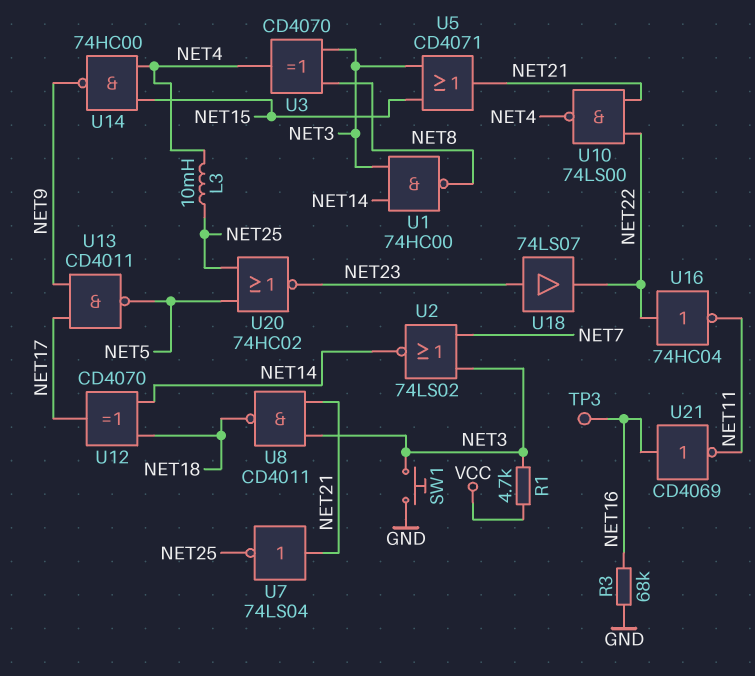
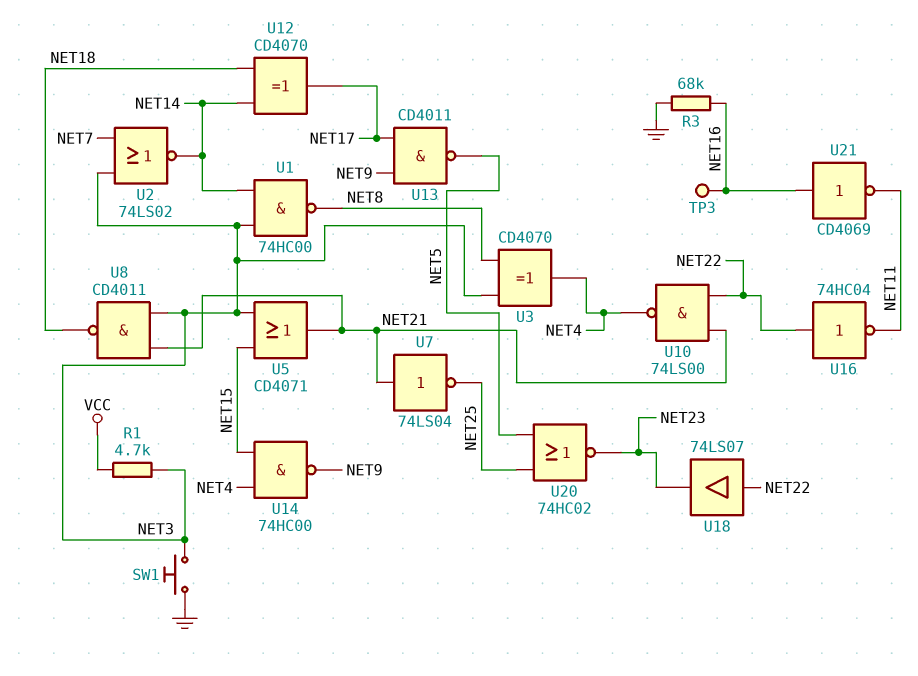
L3: 10mH (NET4, NET25) -> none
U18: buffer 74LS07 (in NET23, out NET22) -> buffer 74LS07 (in NET22, out NET23)

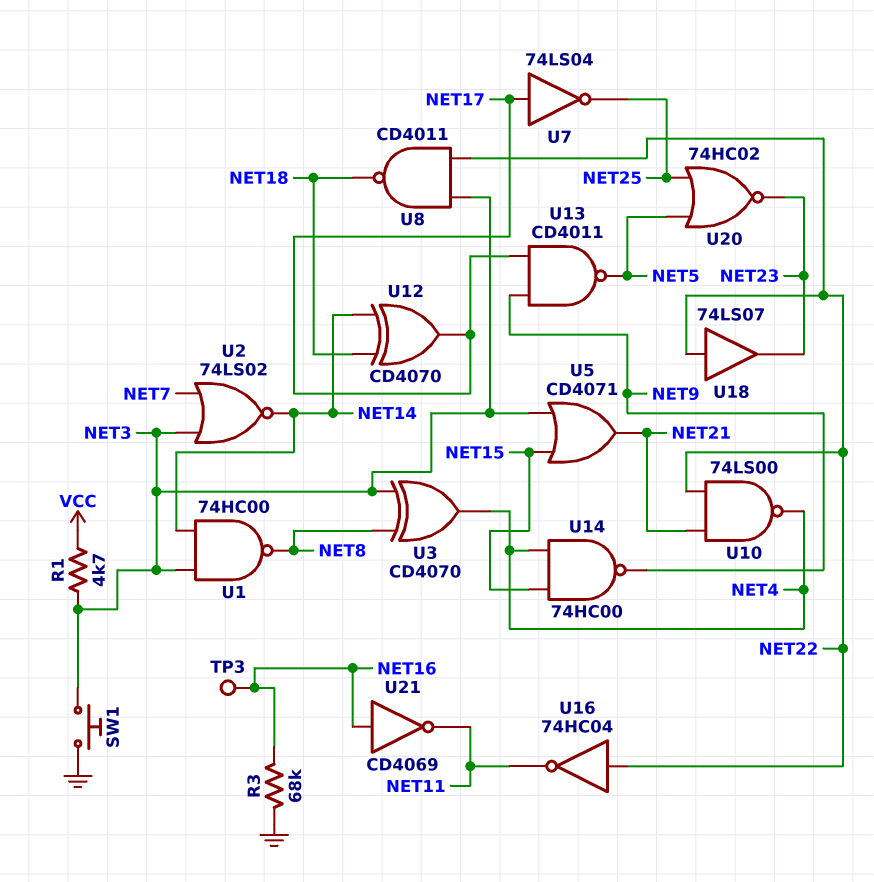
U7: NOT 74LS04 (in NET21, out NET25) -> NOT 74LS04 (in NET17, out NET25)
U8: NAND CD4011 (in NET3, in NET21, out NET18) -> NAND CD4011 (in NET3, in NET22, out NET18)

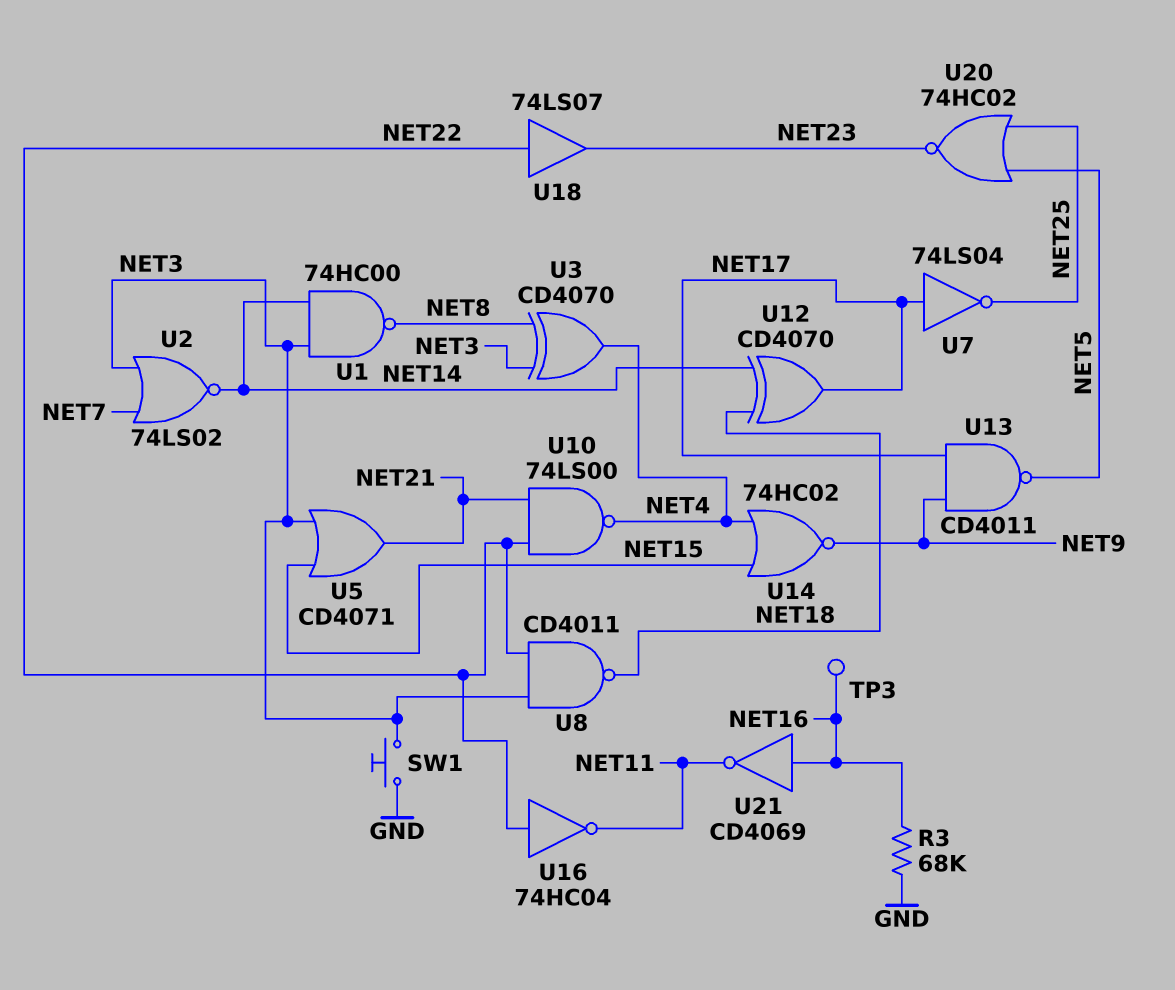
R1: 4.7k (NET3, VCC) -> none
U14: NAND 74HC00 (in NET4, in NET15, out NET9) -> NOR 74HC02 (in NET4, in NET15, out NET9)

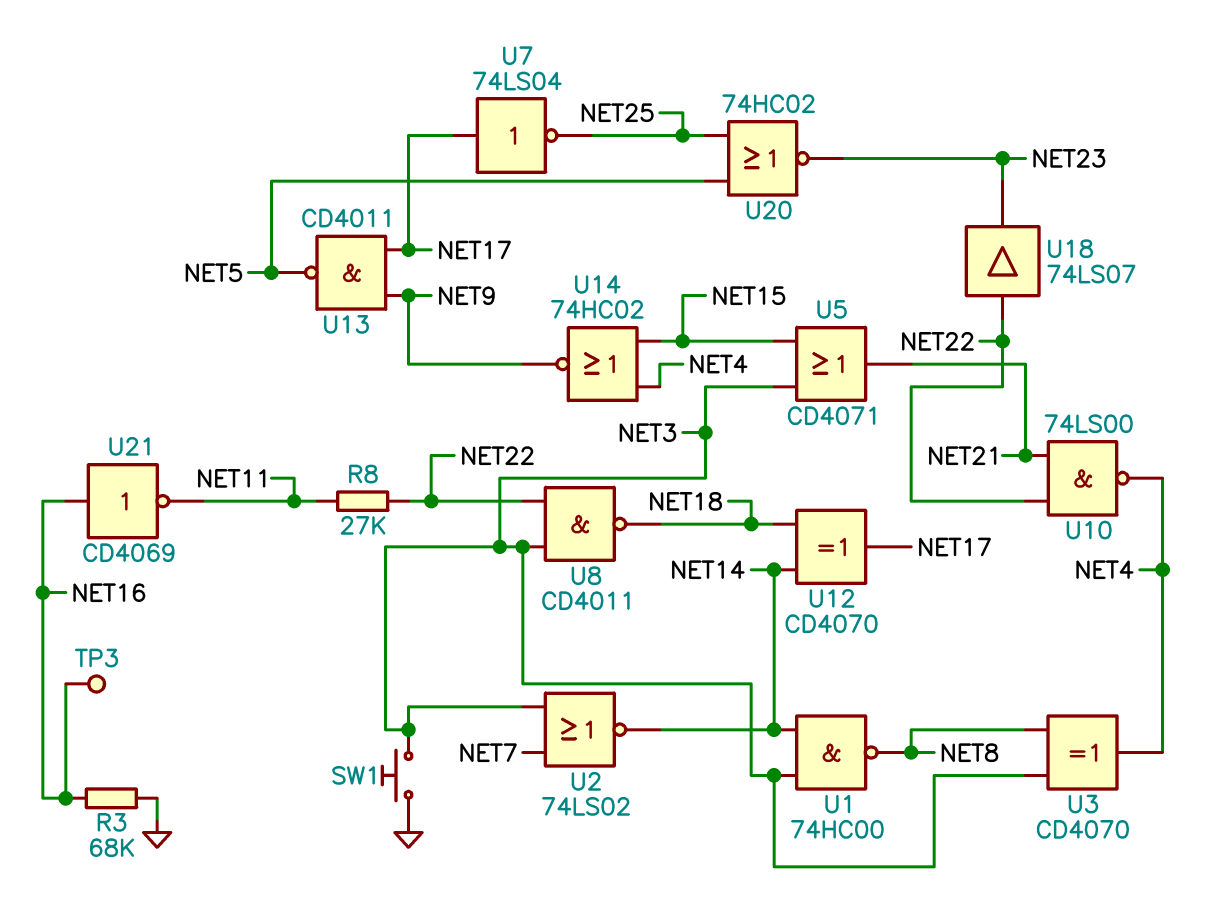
R8: none -> 27k (NET11, NET22)
U16: NOT 74HC04 (in NET22, out NET11) -> none

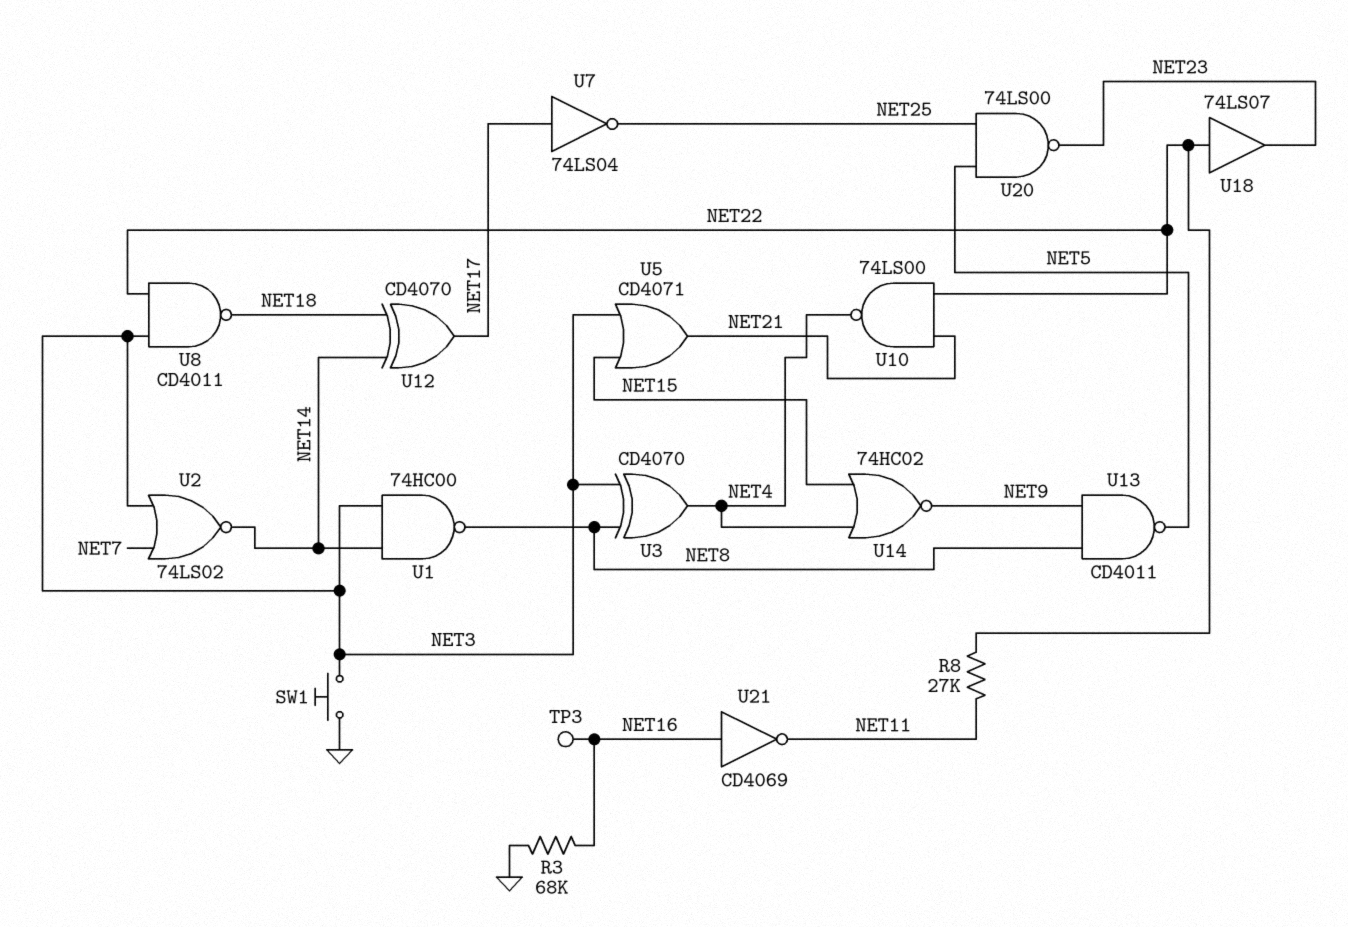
U13: NAND CD4011 (in NET9, in NET17, out NET5) -> NAND CD4011 (in NET8, in NET9, out NET5)
U20: NOR 74HC02 (in NET5, in NET25, out NET23) -> NAND 74LS00 (in NET5, in NET25, out NET23)

